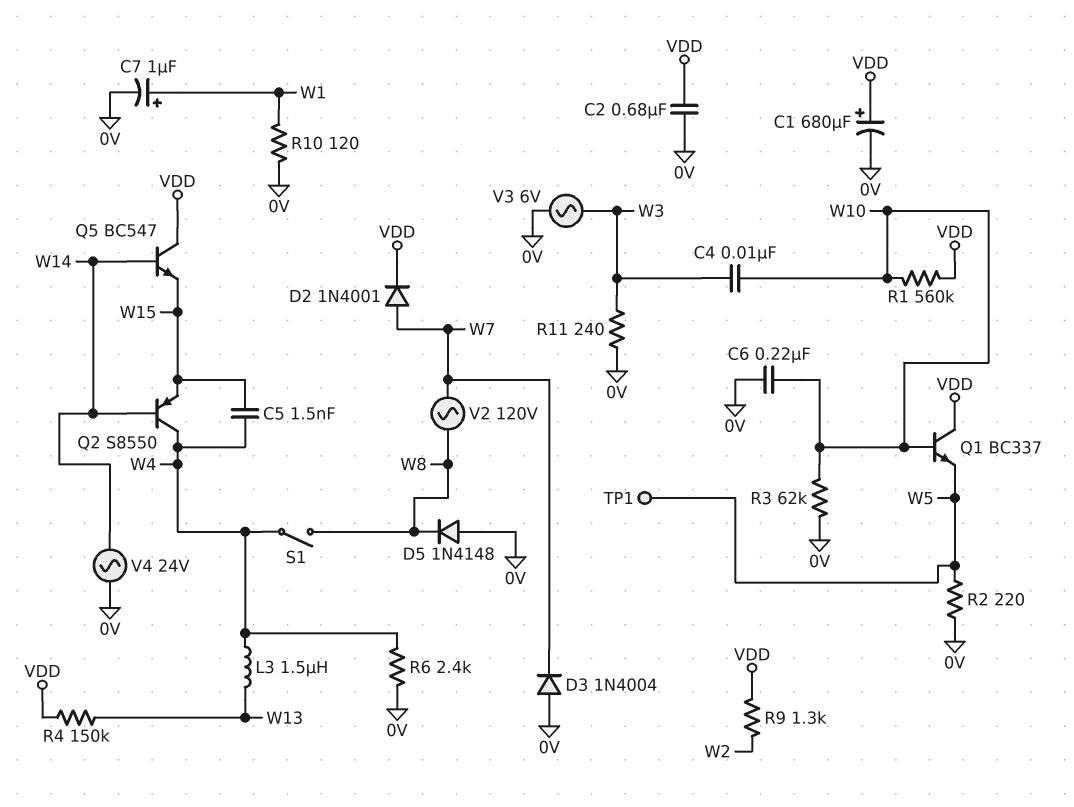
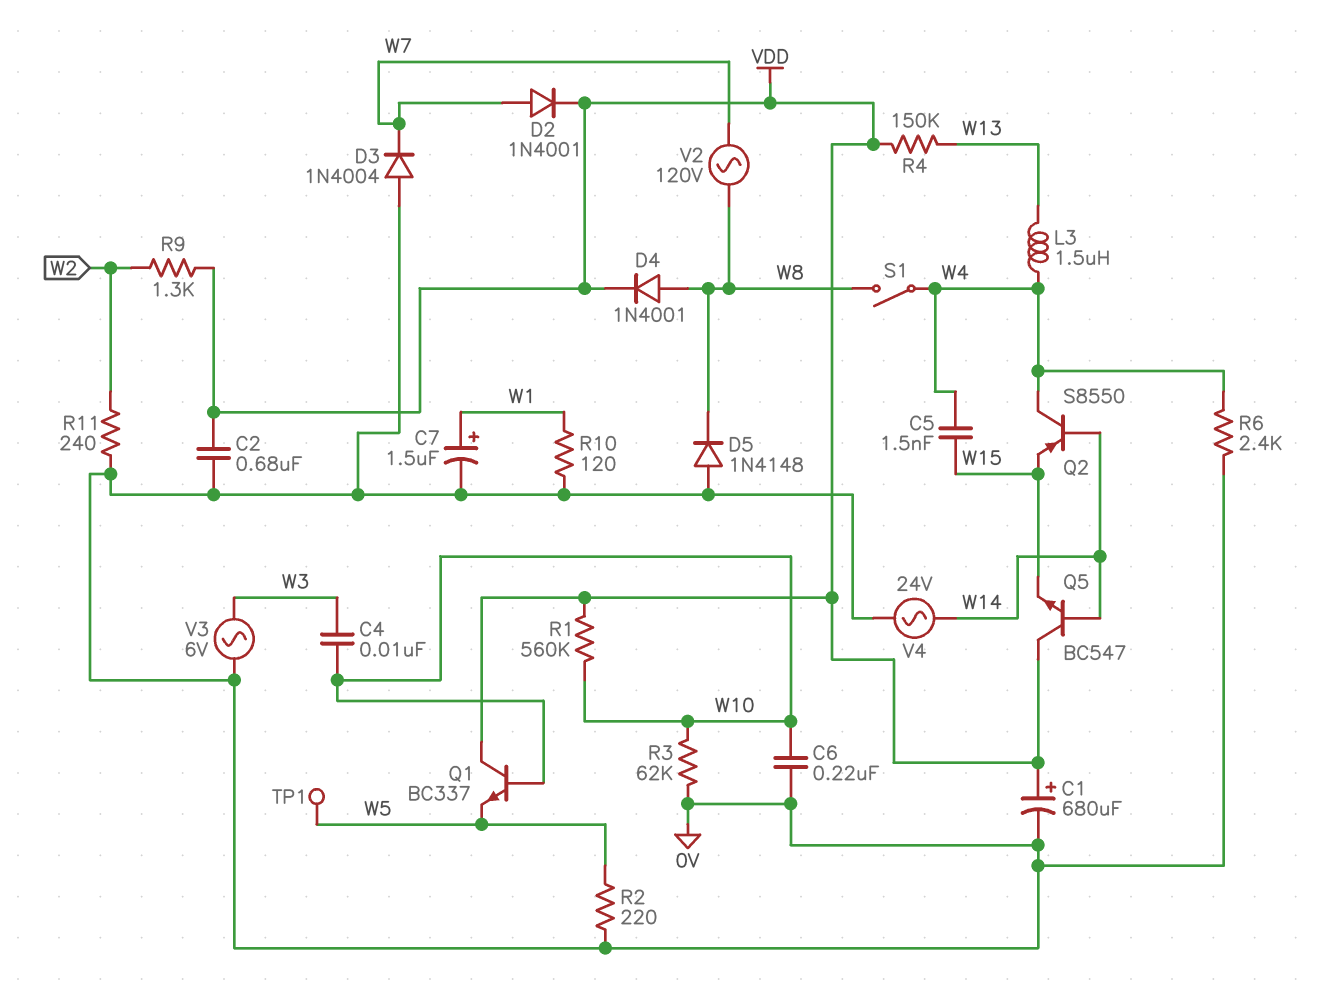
C7: 1uF (plus W1, minus 0V) -> 1.5uF (plus W1, minus 0V)
D4: none -> diode 1N4001 (A W8, K VDD)
R11: 240 (0V, W3) -> 240 (0V, W2)

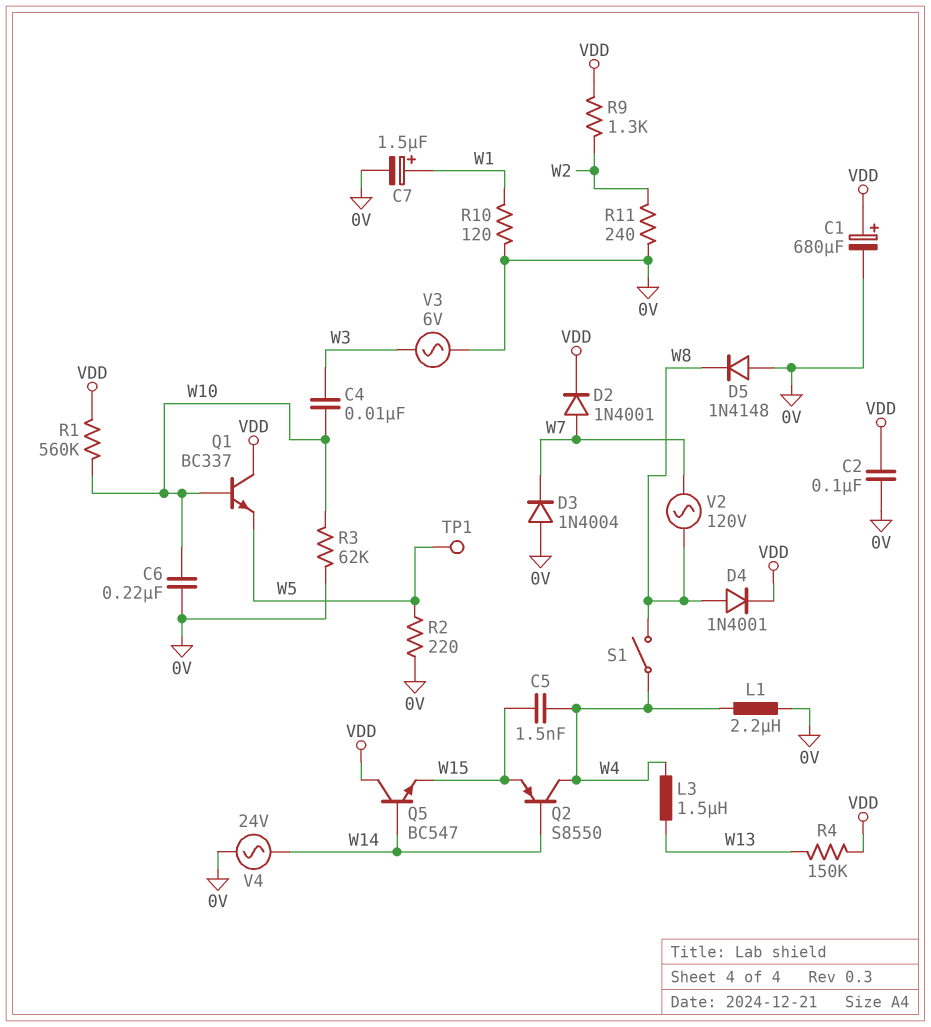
C2: 680nF (0V, VDD) -> 100nF (0V, VDD)
L1: none -> 2.2uH (0V, W4)
R6: 2.4k (0V, W4) -> none

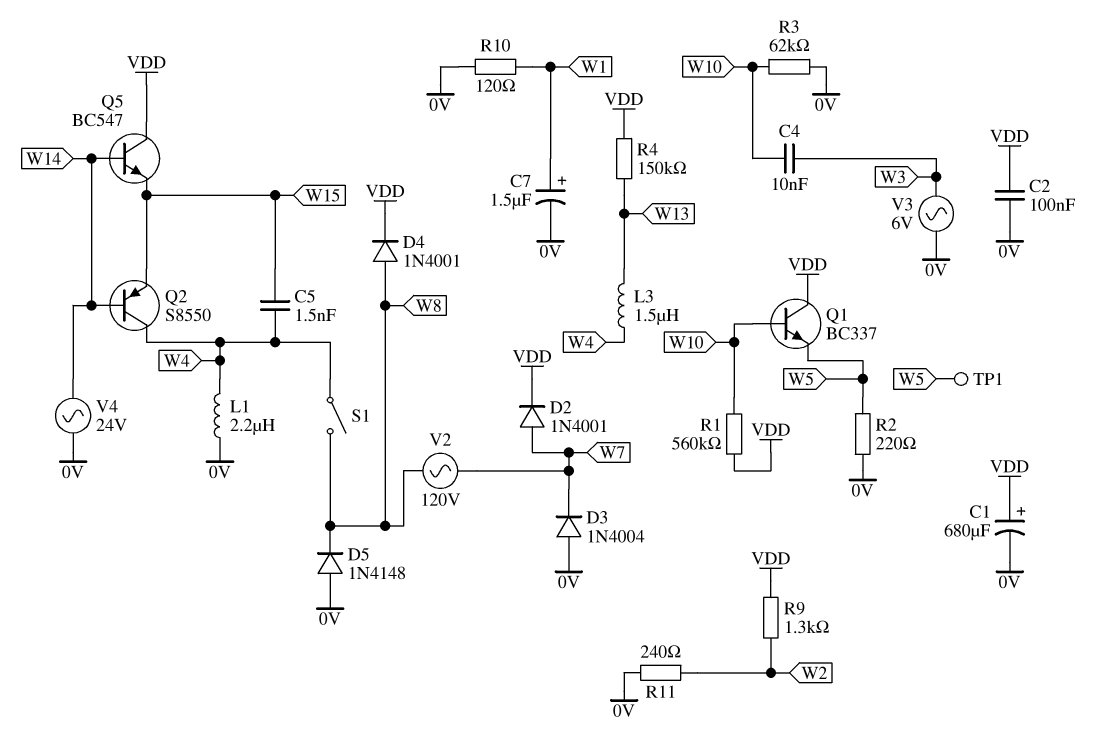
C6: 220nF (0V, W10) -> none

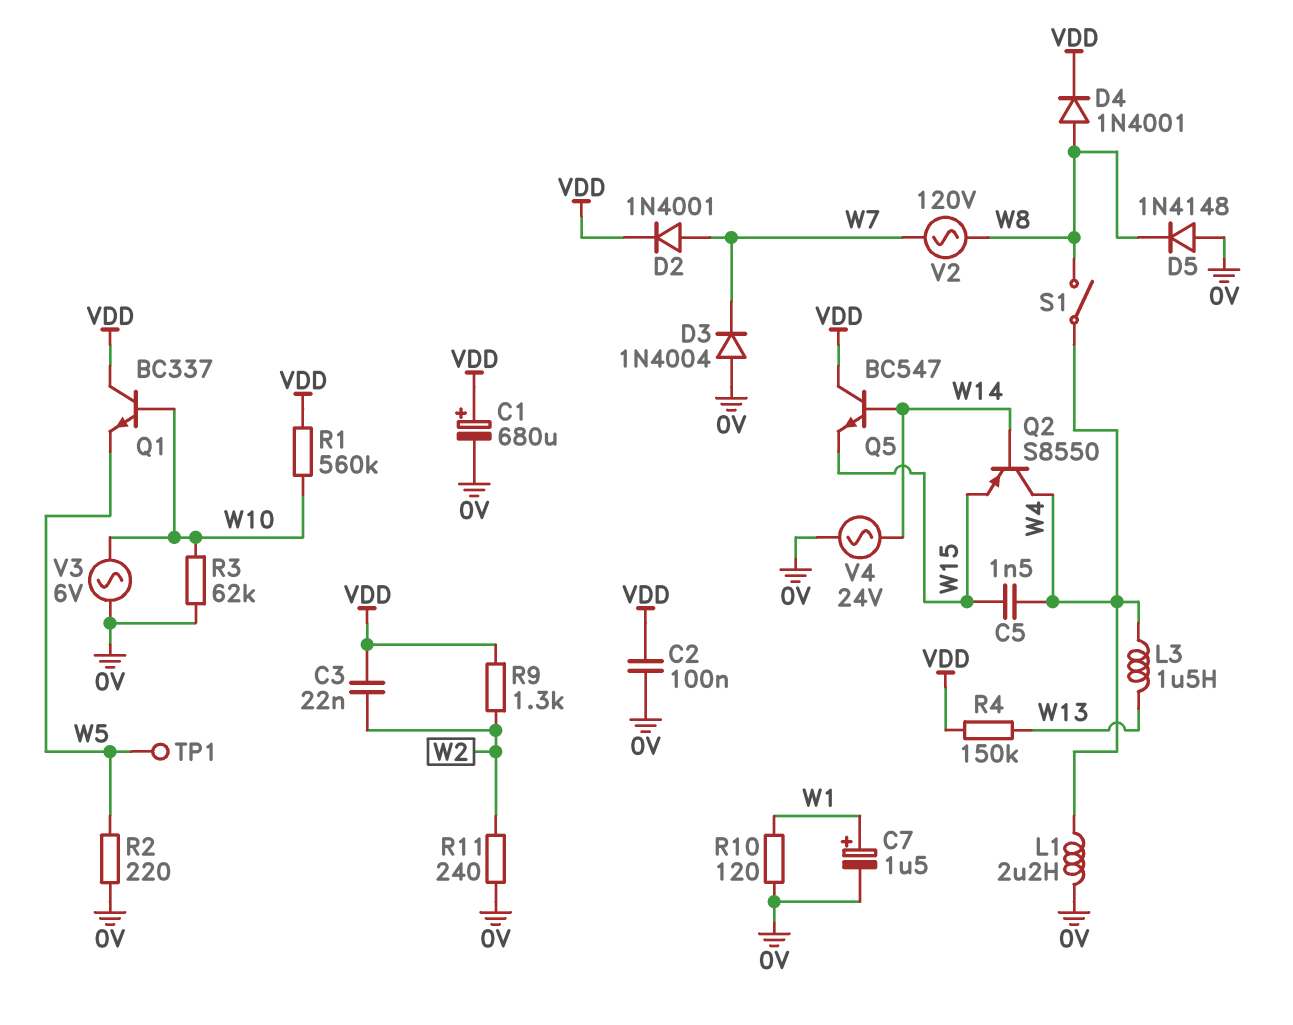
C3: none -> 22nF (VDD, W2)
C4: 10nF (W3, W10) -> none
V3: AC 6V (0V, W3) -> AC 6V (0V, W10)

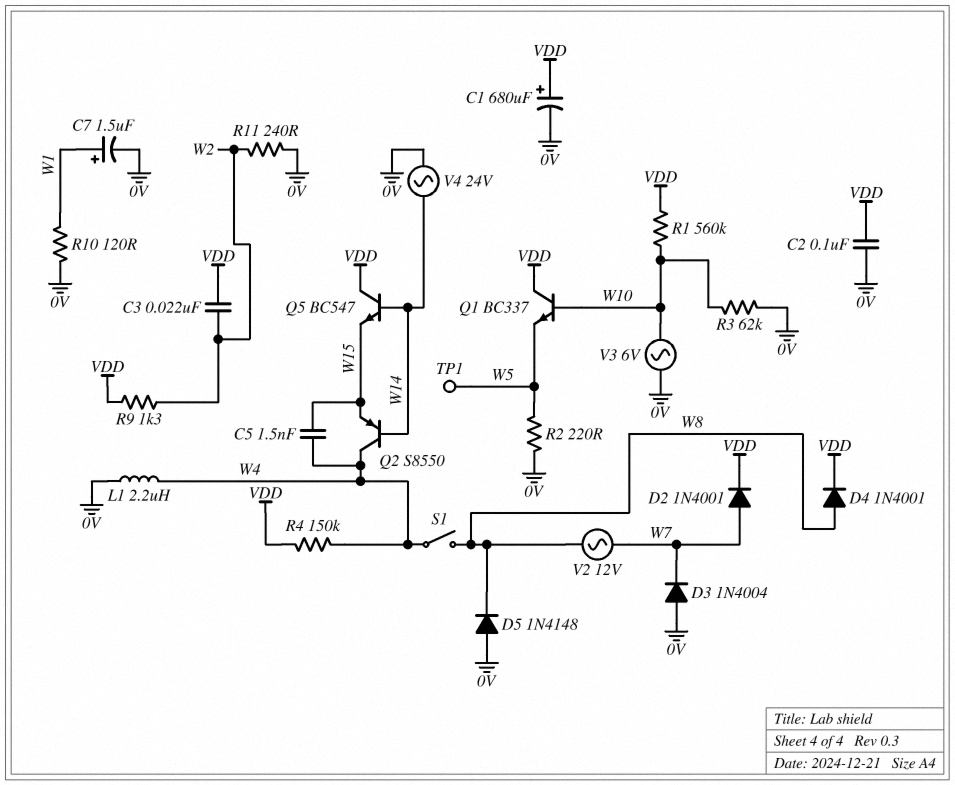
L3: 1.5uH (W4, W13) -> none
R4: 150k (VDD, W13) -> 150k (VDD, W4)
V2: AC 120V (W7, W8) -> AC 12V (W7, W8)

